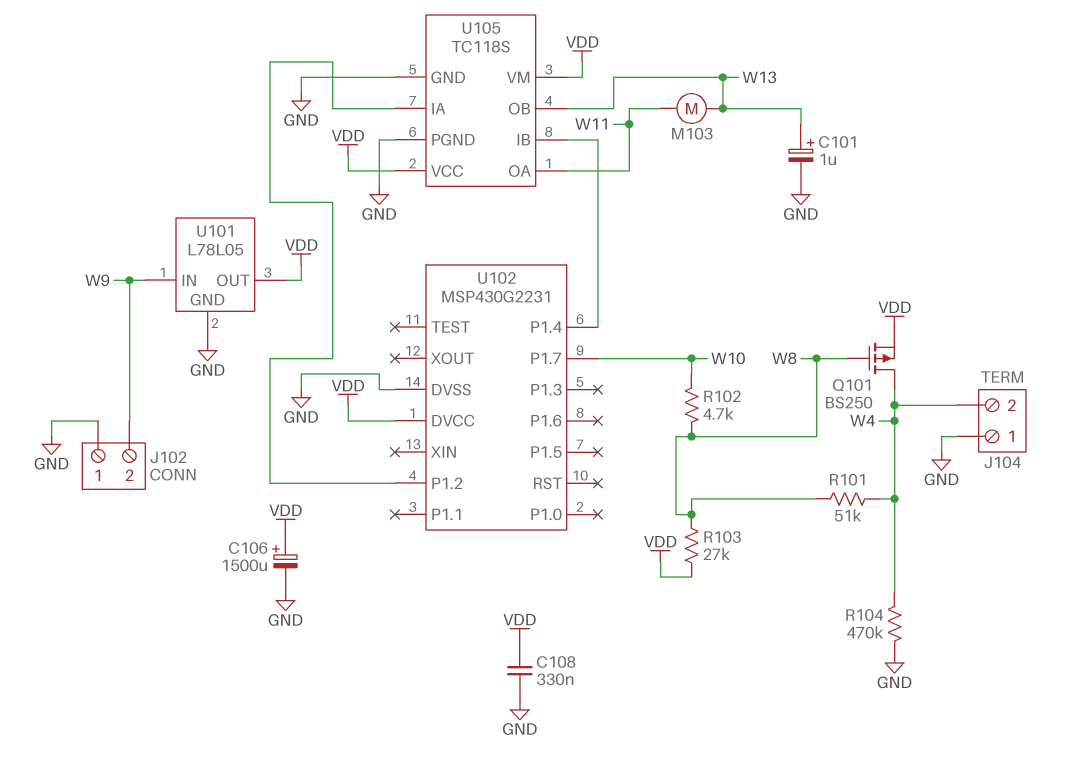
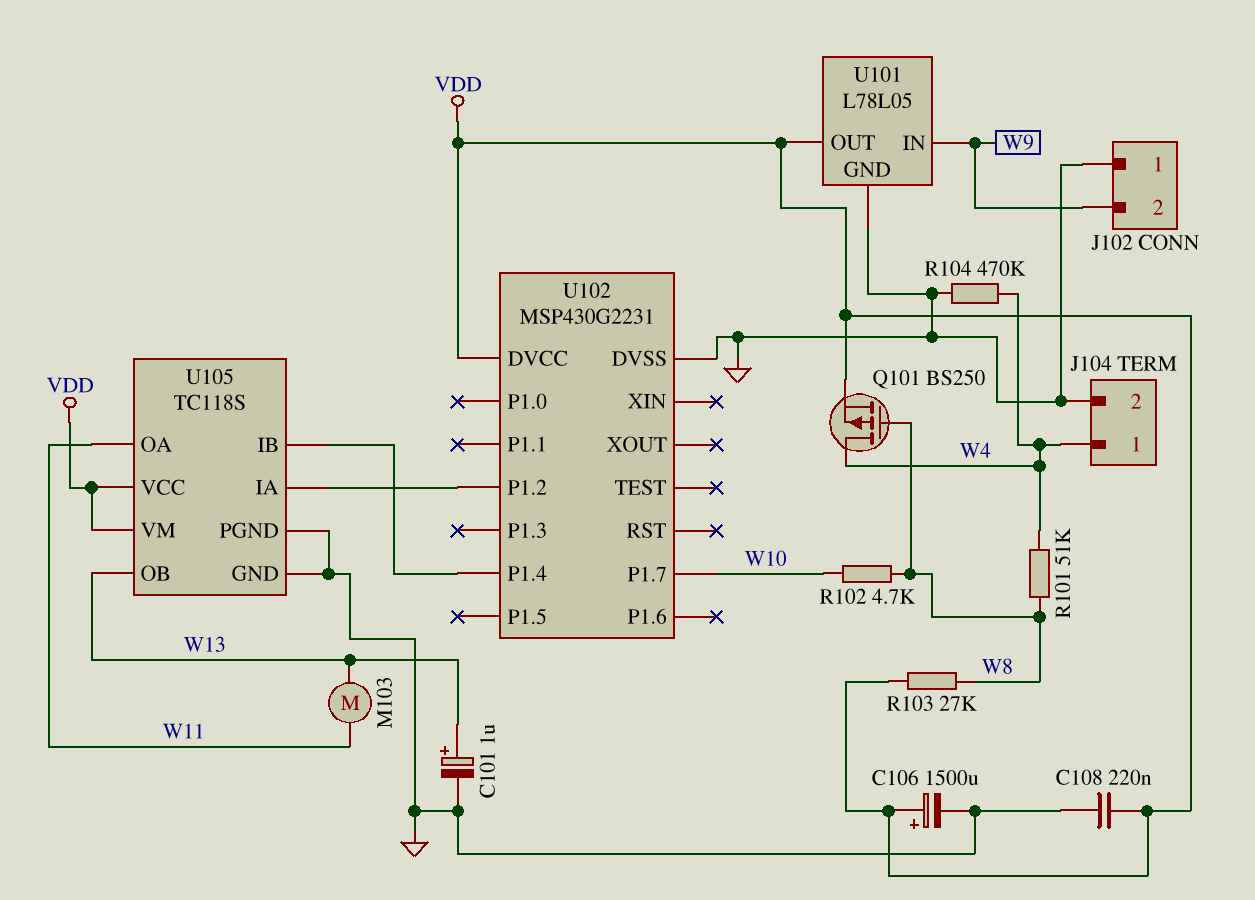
C108: 330nF (GND, VDD) -> 220nF (GND, VDD)
J104 pin 1: GND -> W4
J104 pin 2: W4 -> GND

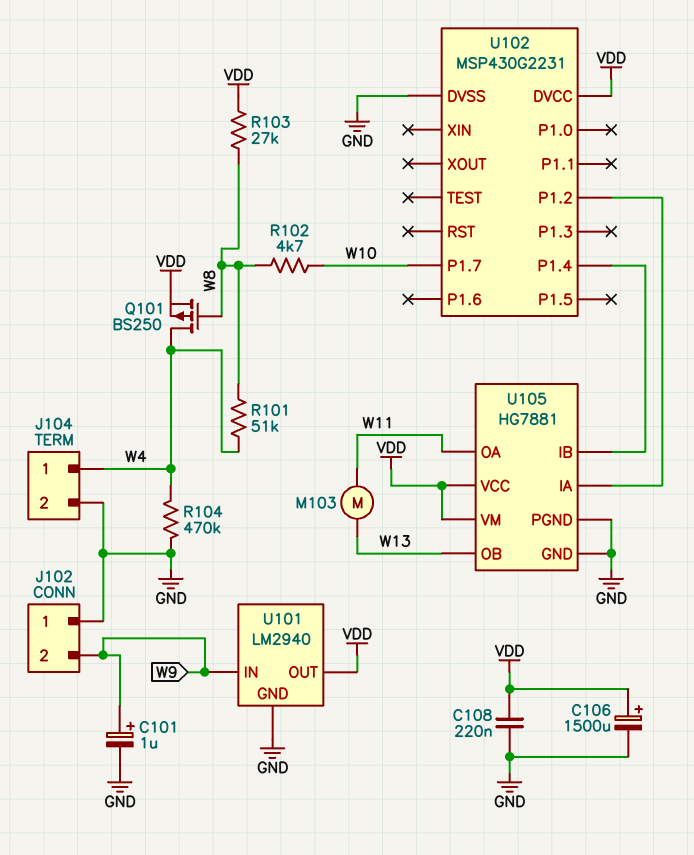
C101: 1uF (plus W13, minus GND) -> 1uF (plus W9, minus GND)
U101: L78L05 -> LM2940
U105: TC118S -> HG7881

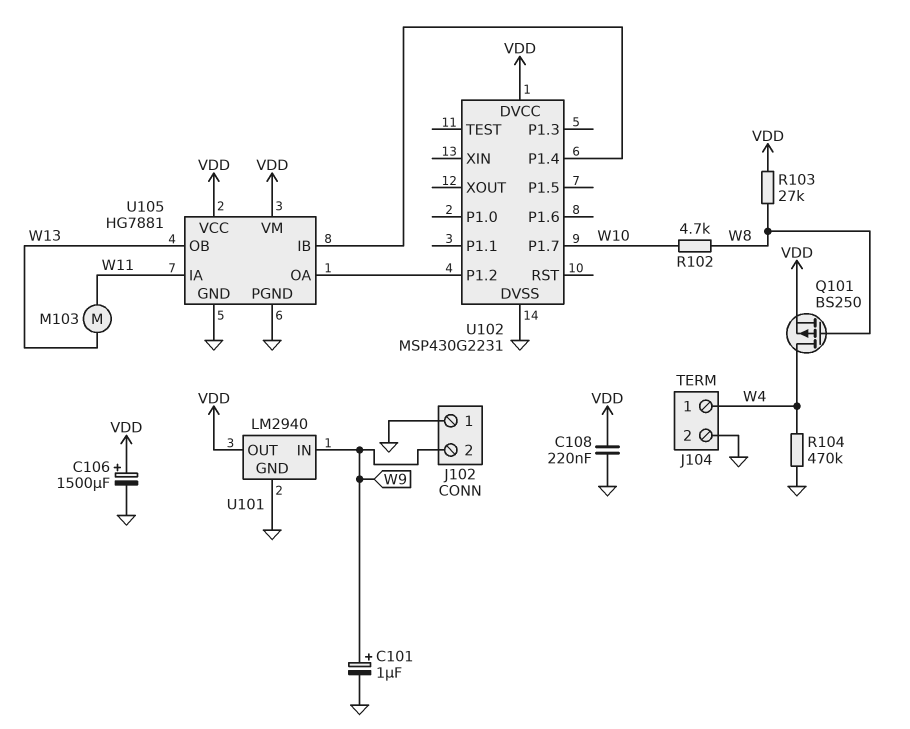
R101: 51k (W4, W8) -> none
U105 pin IA: U102/P1.2 -> W11
U105 pin OA: W11 -> U102/P1.2

